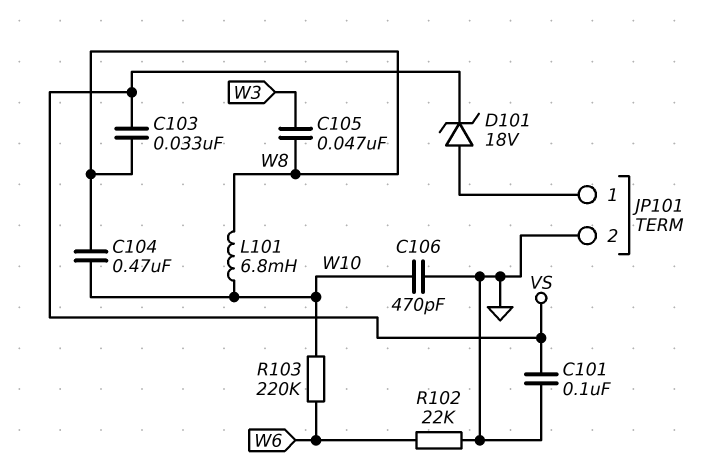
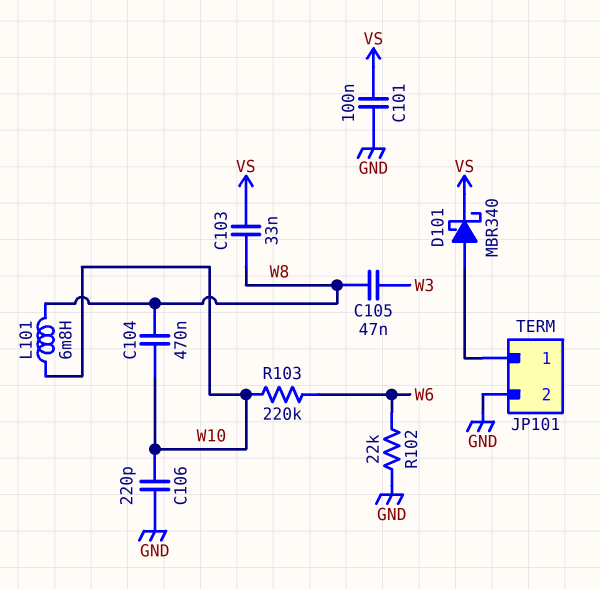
C106: 470pF (GND, W10) -> 220pF (GND, W10)
D101: zener 18V (A JP101/1, K VS) -> schottky MBR340 (A JP101/1, K VS)

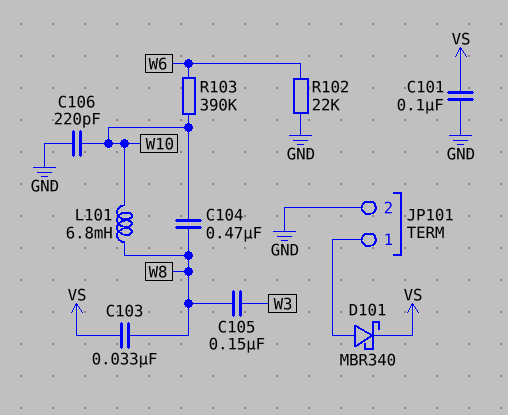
C105: 47nF (W3, W8) -> 150nF (W3, W8)
R103: 220k (W6, W10) -> 390k (W6, W10)

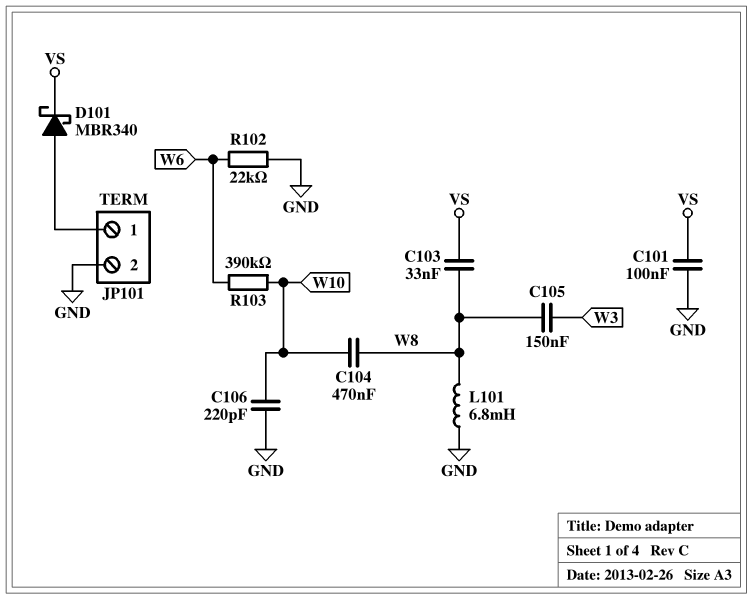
L101: 6.8mH (W8, W10) -> 6.8mH (GND, W8)

